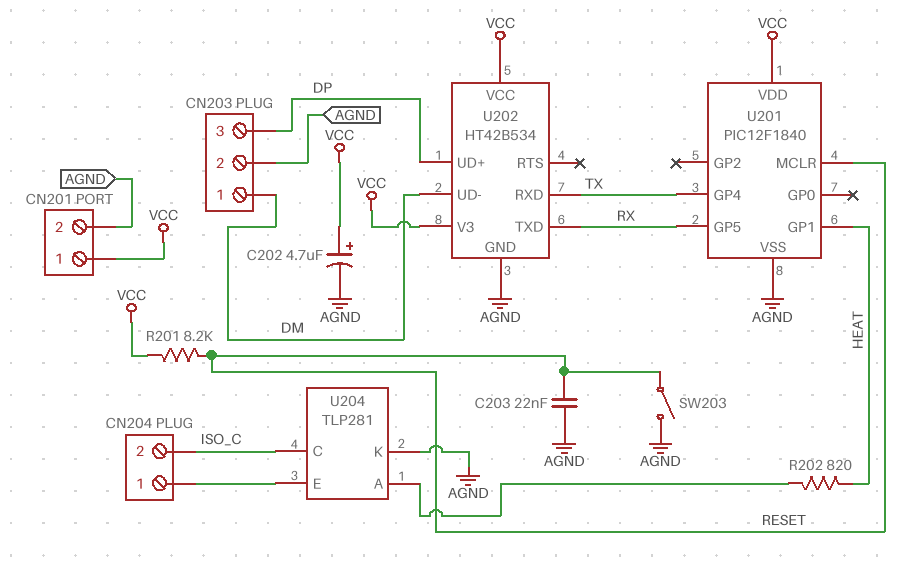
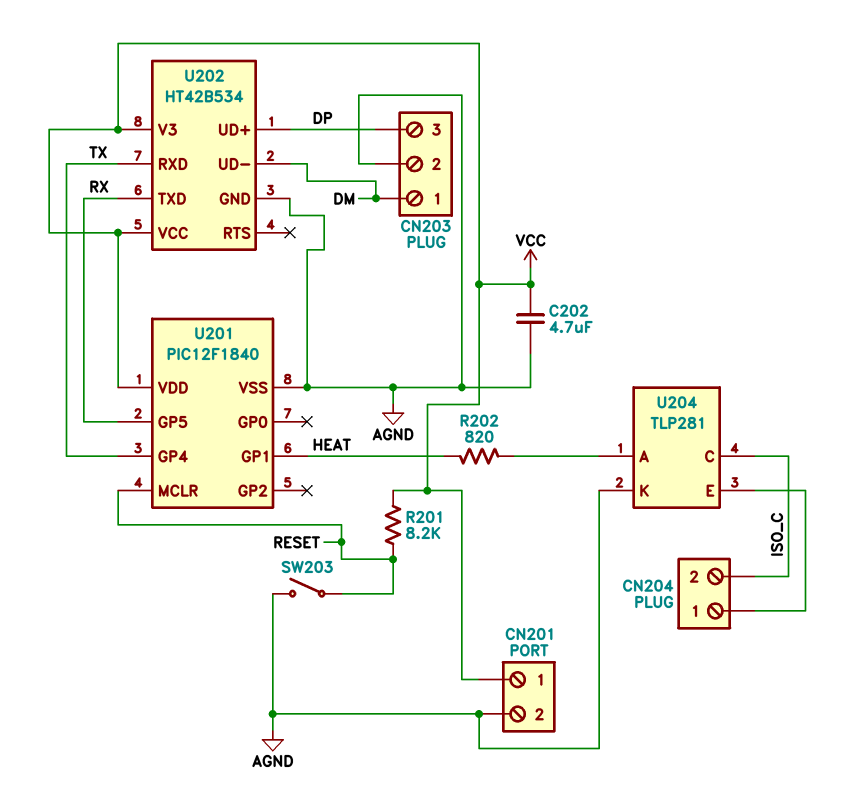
C202: 4.7uF (plus VCC, minus AGND) -> 4.7uF (AGND, VCC)
C203: 22nF (AGND, RESET) -> none

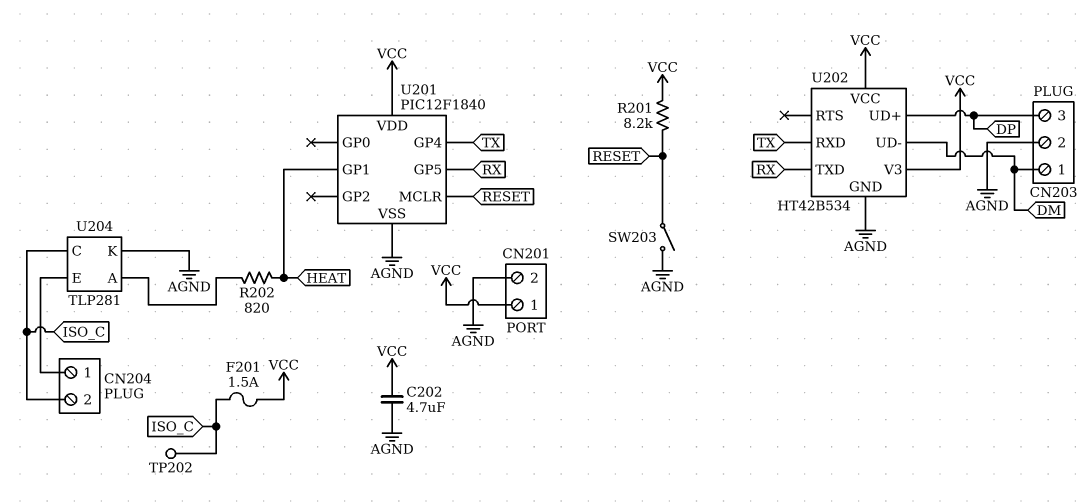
F201: none -> 1.5A (ISO_C, VCC)
TP202: none -> test point (ISO_C)

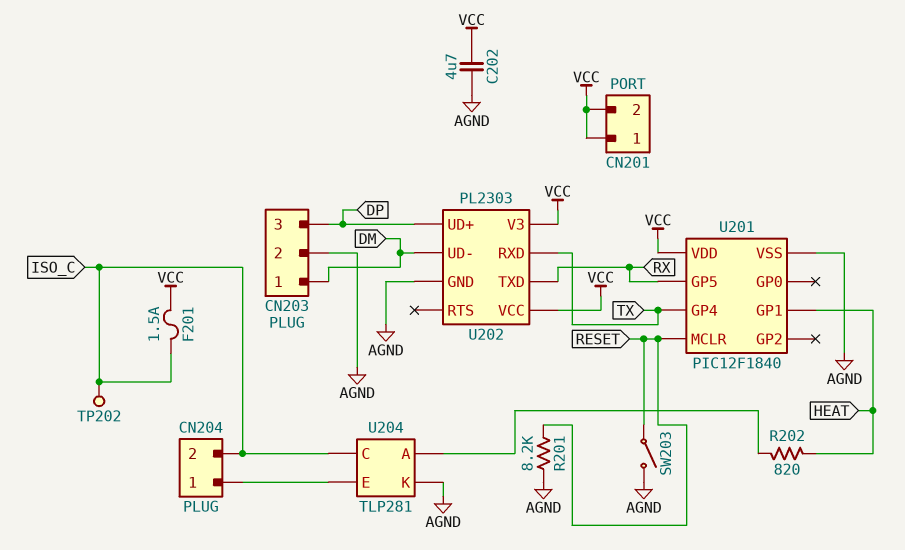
CN201 pin 2: AGND -> VCC
R201: 8.2k (RESET, VCC) -> 8.2k (AGND, RESET)
U202: HT42B534 -> PL2303

